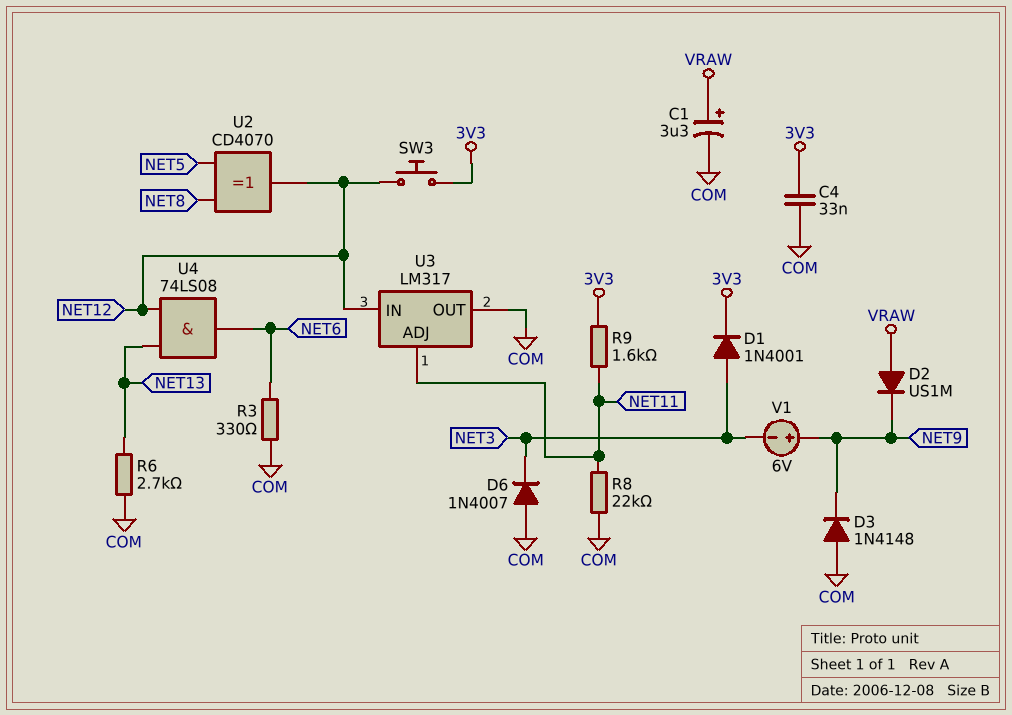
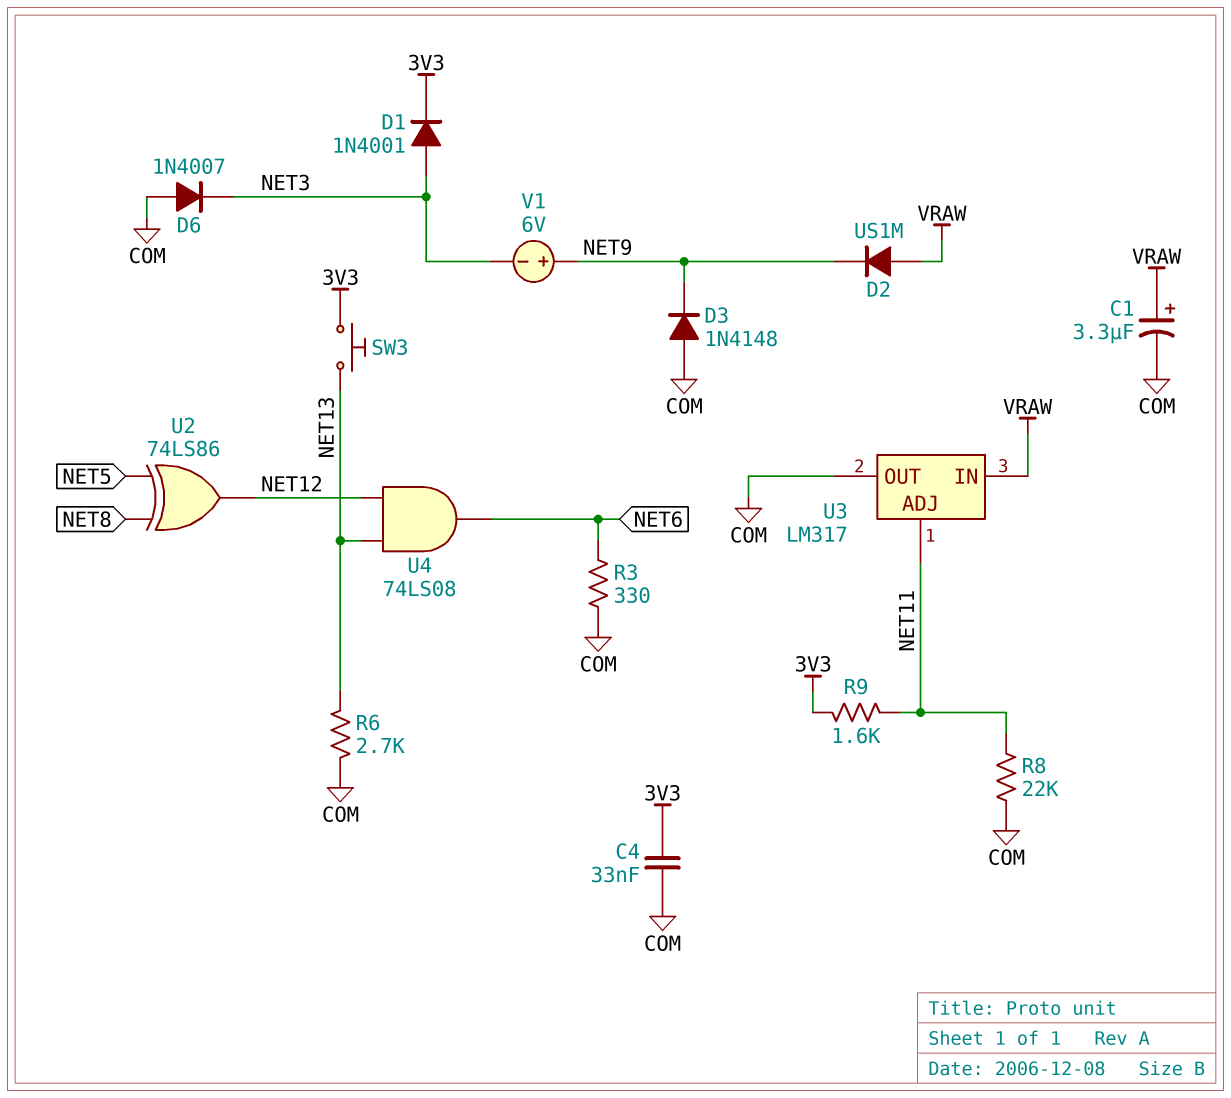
SW3: button (3V3, NET12) -> button (3V3, NET13)
U2: XOR CD4070 (in NET5, in NET8, out NET12) -> XOR 74LS86 (in NET5, in NET8, out NET12)
U3 pin IN: NET12 -> VRAW

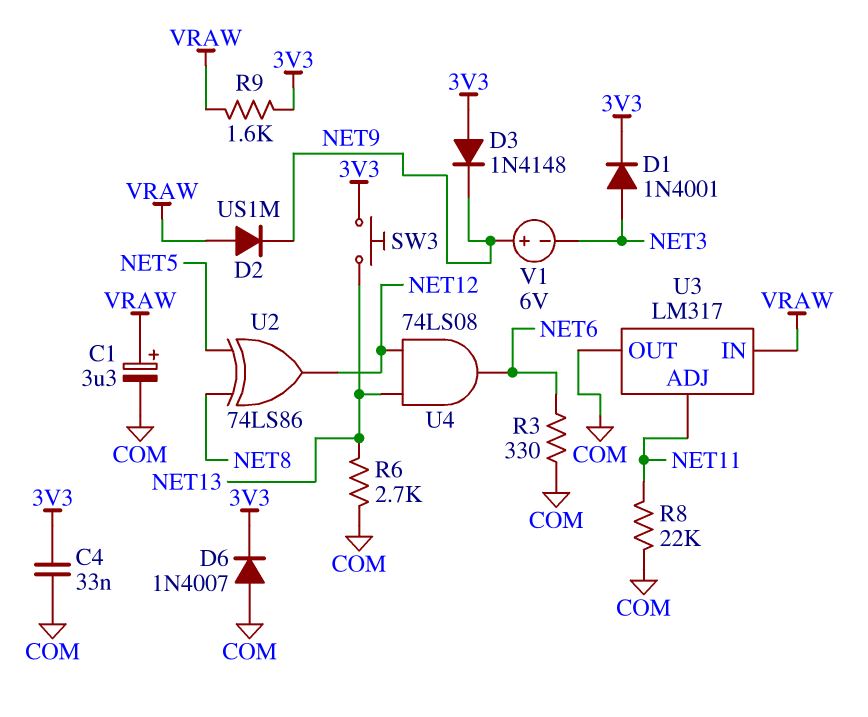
D3: diode 1N4148 (A COM, K NET9) -> diode 1N4148 (A 3V3, K NET9)
D6: diode 1N4007 (A COM, K NET3) -> diode 1N4007 (A COM, K 3V3)
R9: 1.6k (3V3, NET11) -> 1.6k (3V3, VRAW)

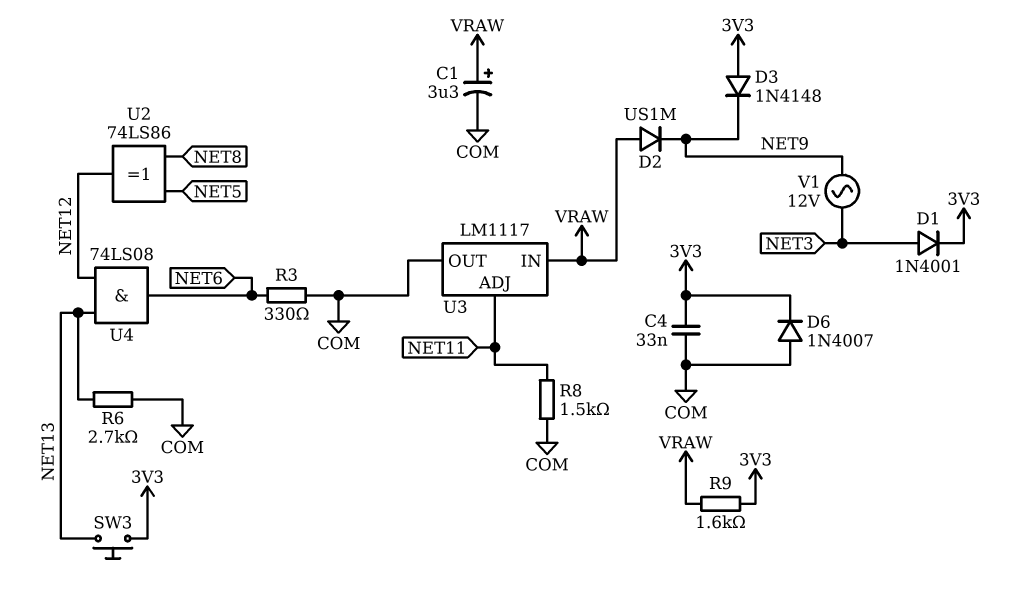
R8: 22k (COM, NET11) -> 1.5k (COM, NET11)
U3: LM317 -> LM1117
V1: 6V (plus NET9, minus NET3) -> AC 12V (NET3, NET9)

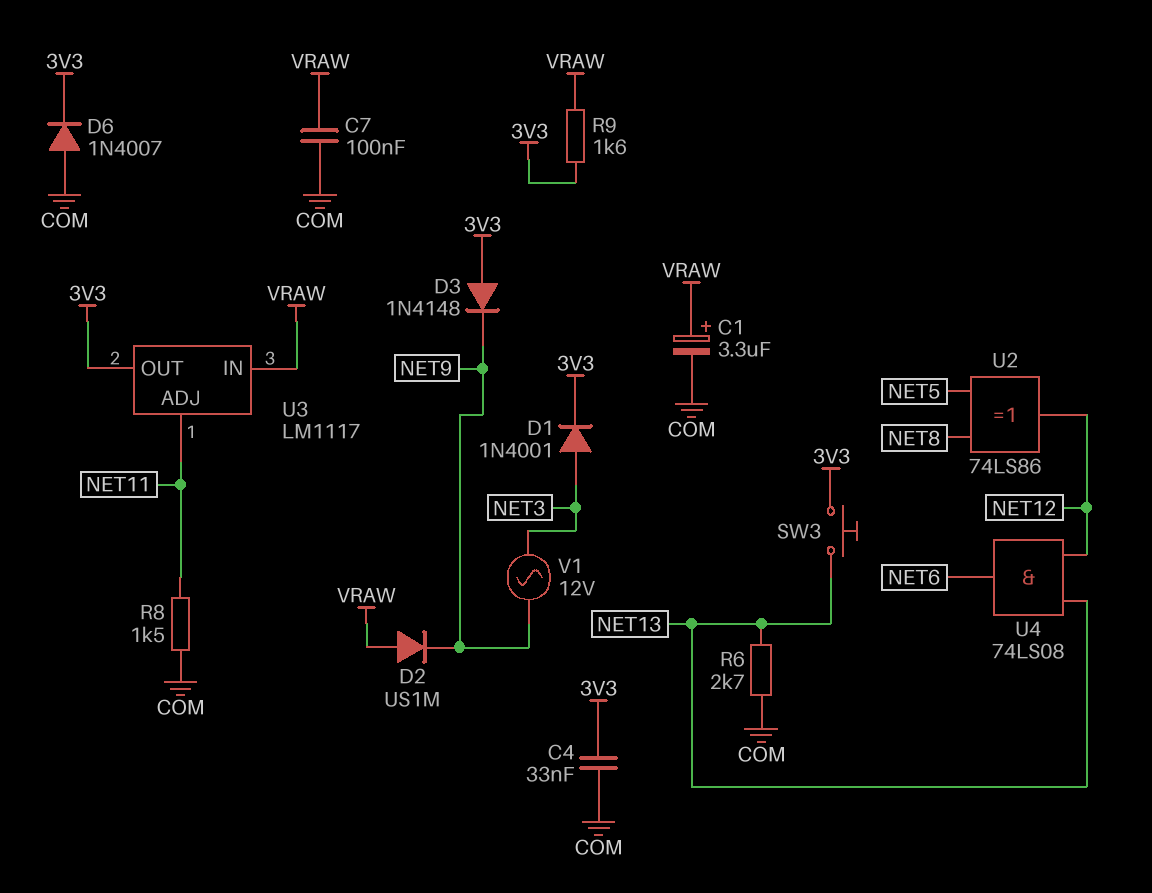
C7: none -> 100nF (COM, VRAW)
R3: 330 (COM, NET6) -> none
U3 pin OUT: COM -> 3V3

